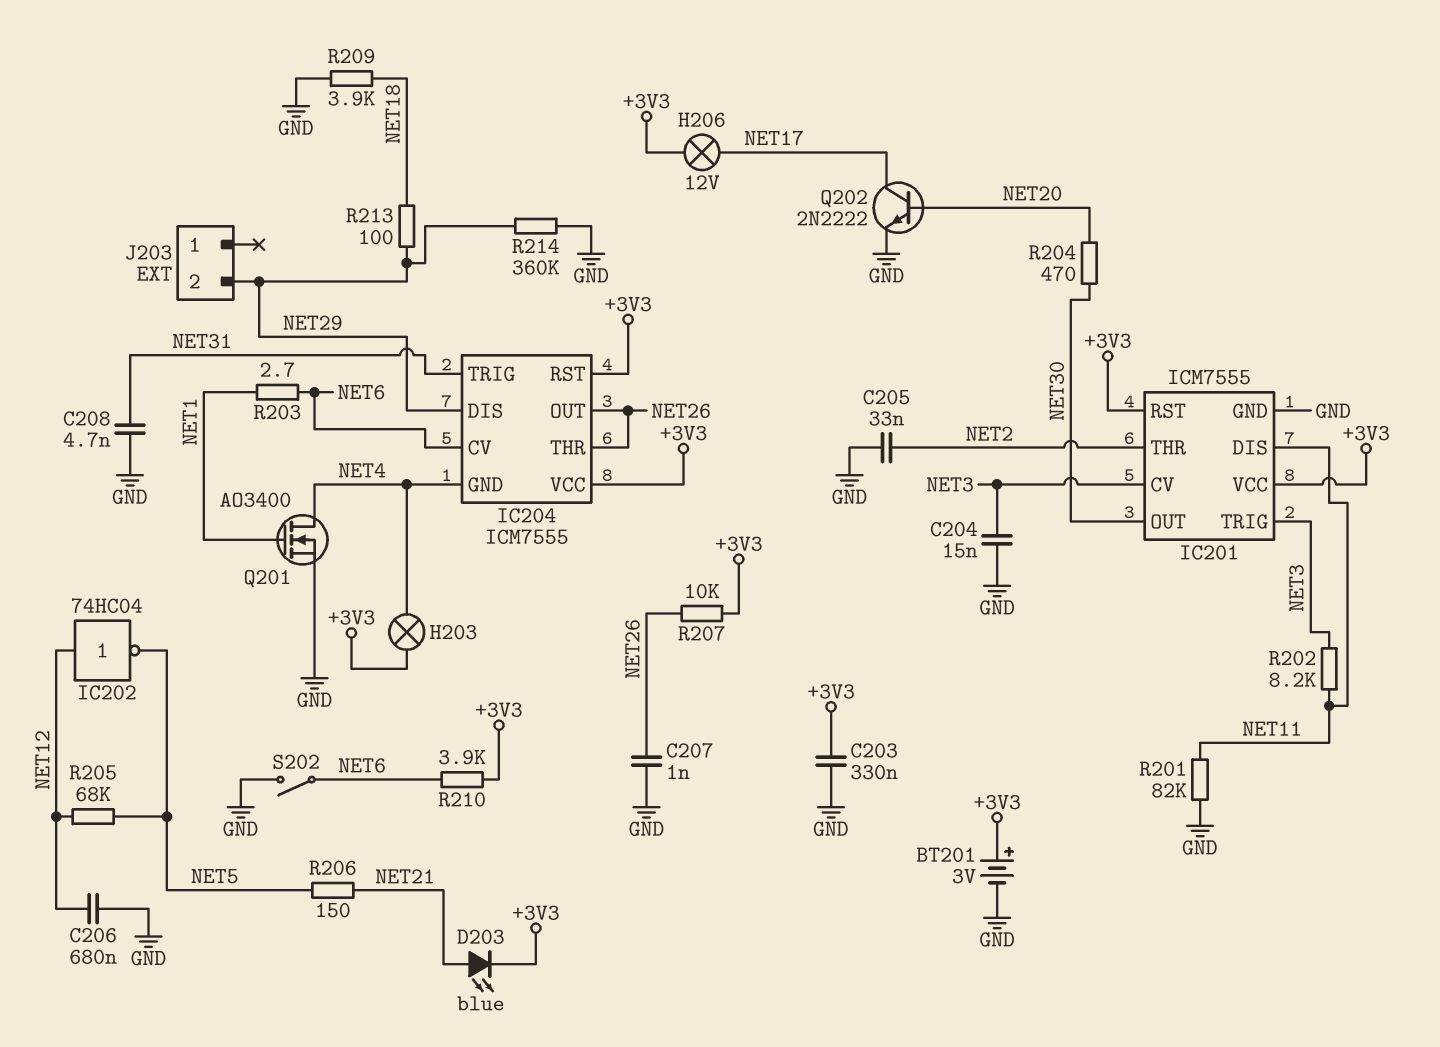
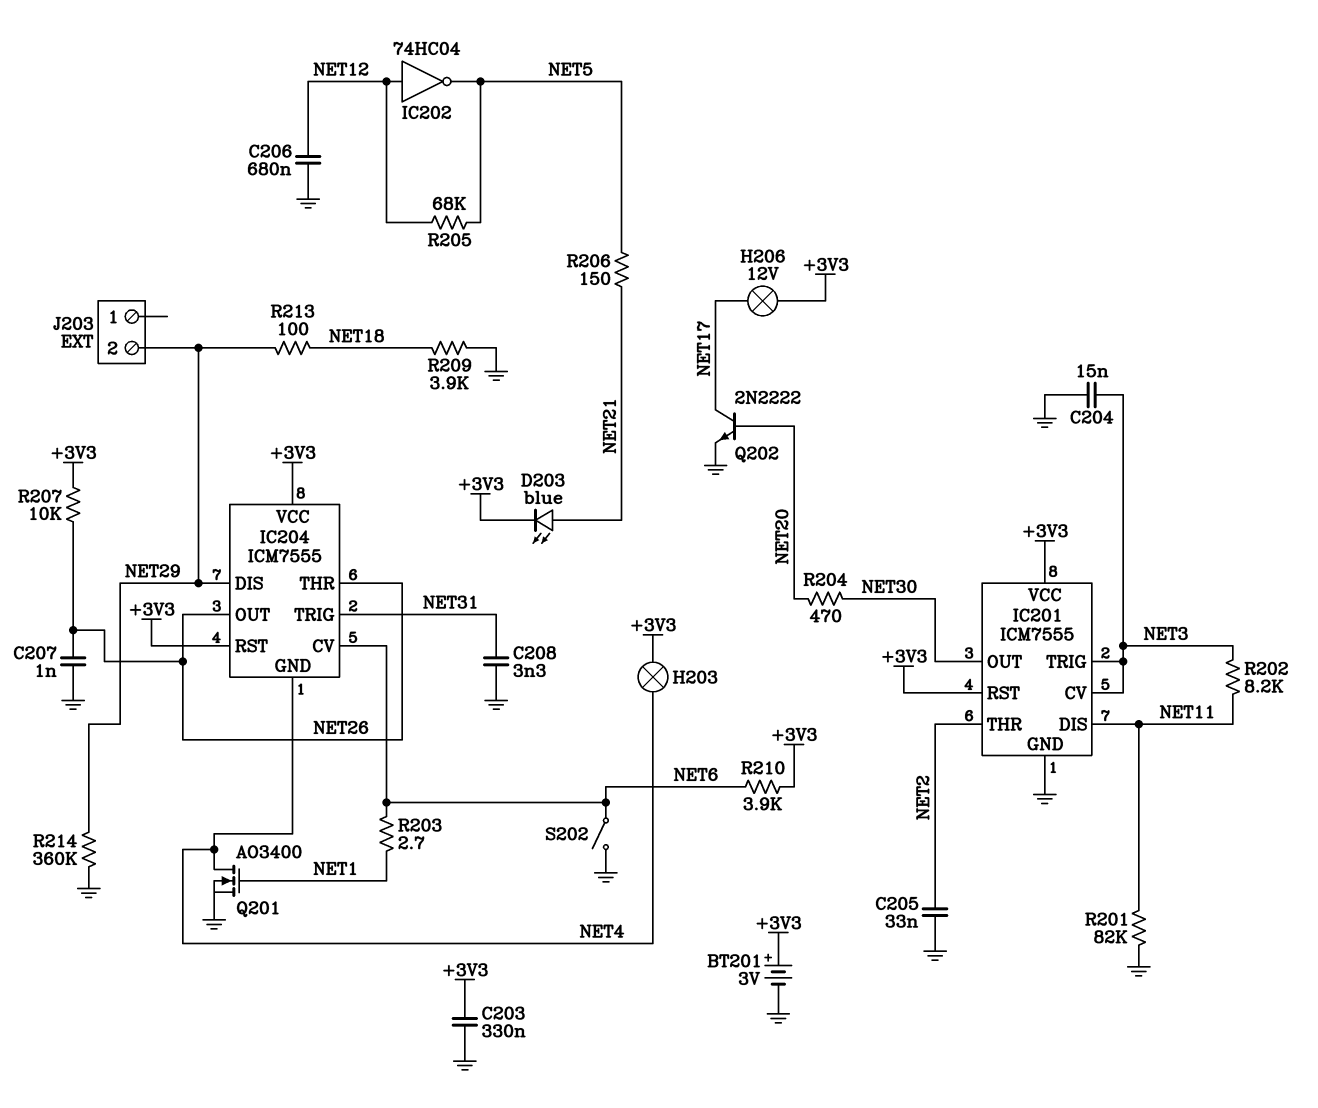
C208: 4.7nF (GND, NET31) -> 3.3nF (GND, NET31)

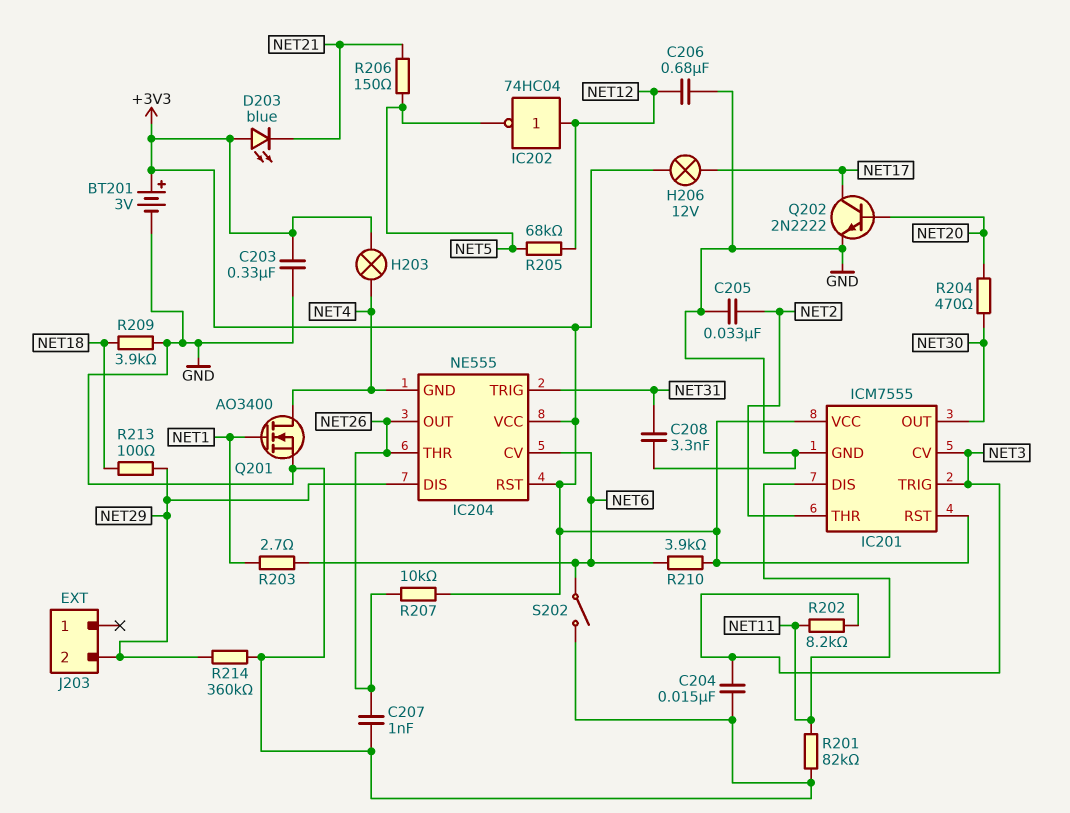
D203: LED blue (A NET21, K +3V3) -> LED blue (A +3V3, K NET21)
IC204: ICM7555 -> NE555

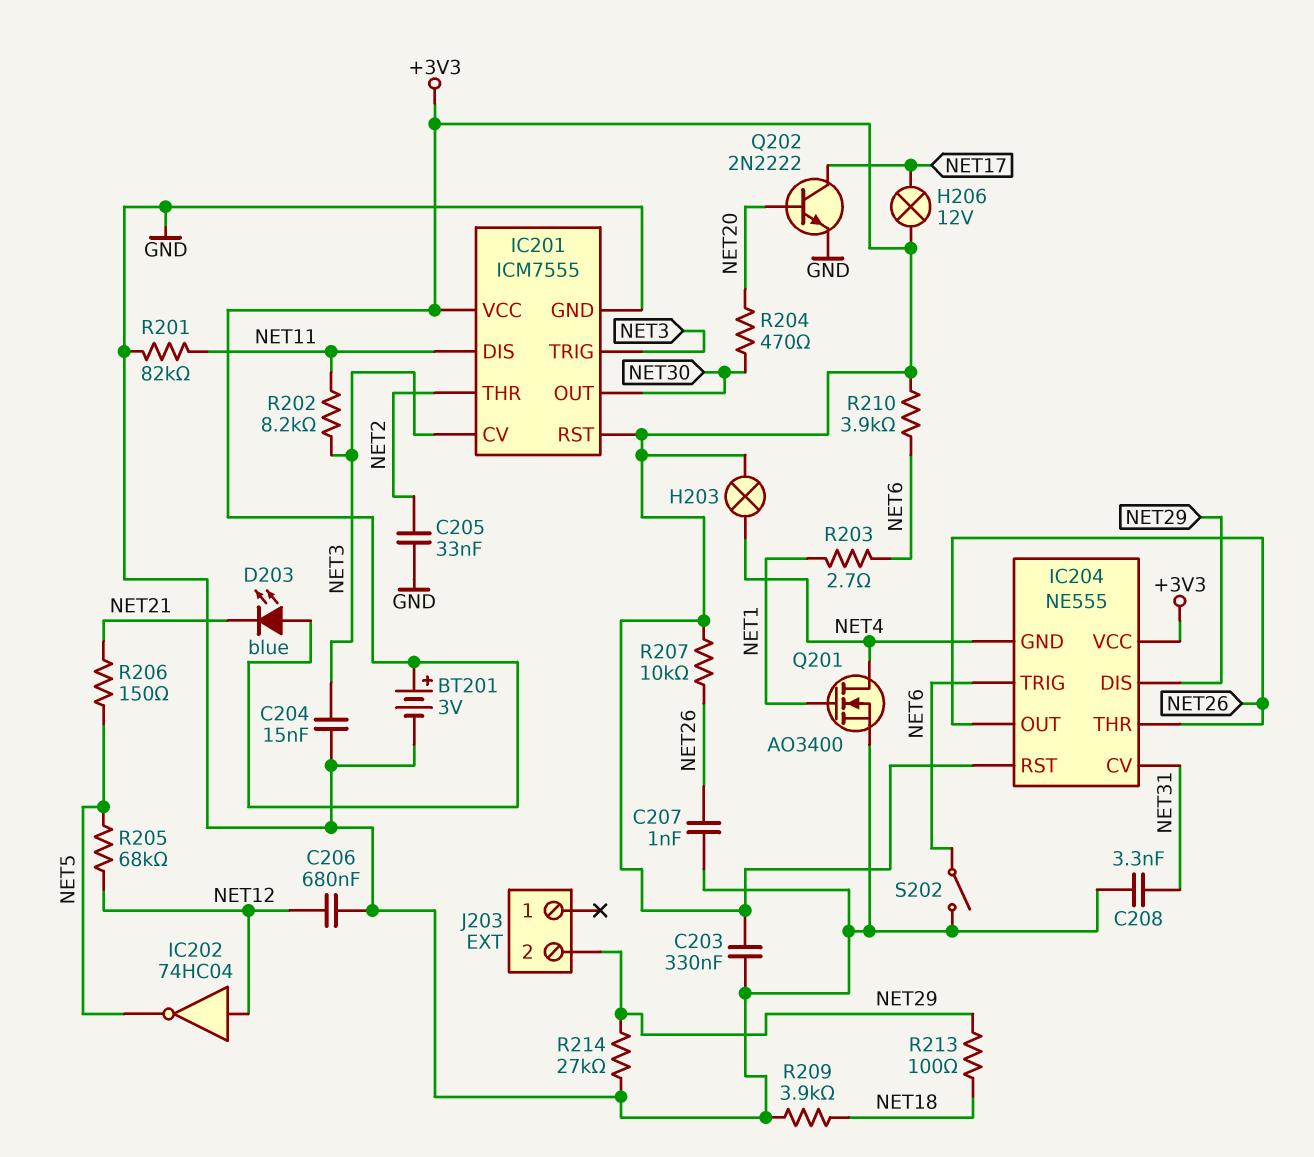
IC204 pin CV: NET6 -> NET31
IC204 pin TRIG: NET31 -> NET6
R214: 360k (GND, NET29) -> 27k (GND, NET29)

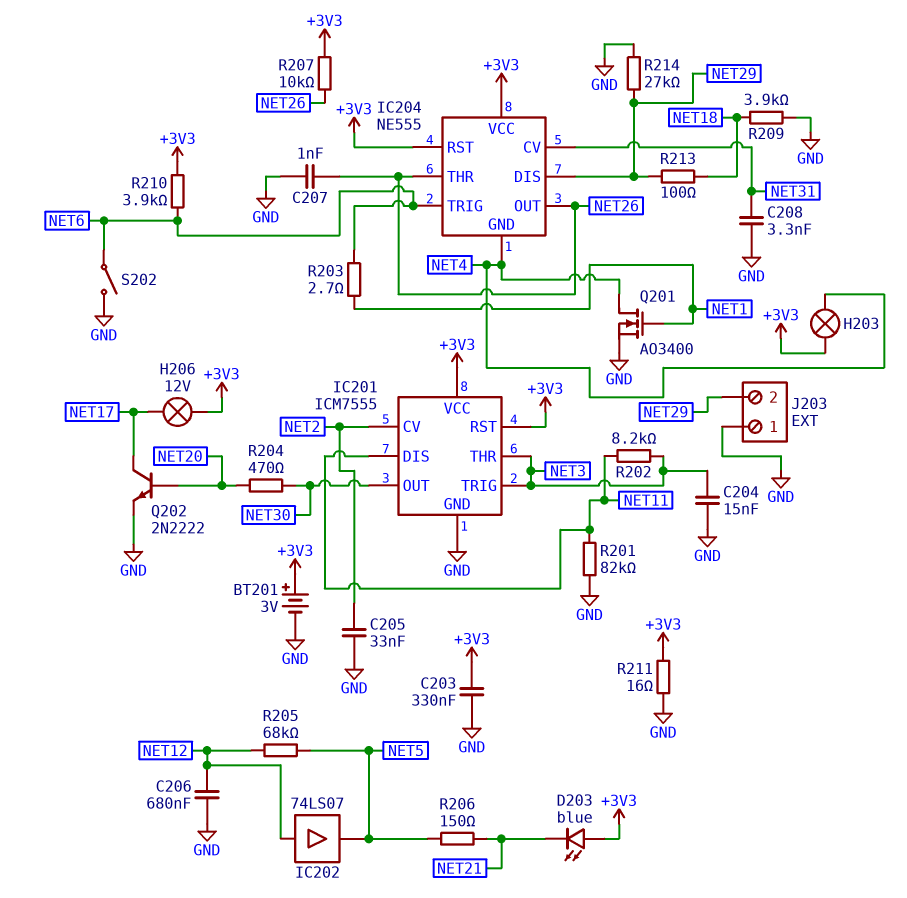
IC201 pin CV: NET3 -> NET2
IC201 pin THR: NET2 -> NET3
IC202: NOT 74HC04 (in NET12, out NET5) -> buffer 74LS07 (in NET12, out NET5)
J203 pin 1: none -> GND
R211: none -> 16 (+3V3, GND)

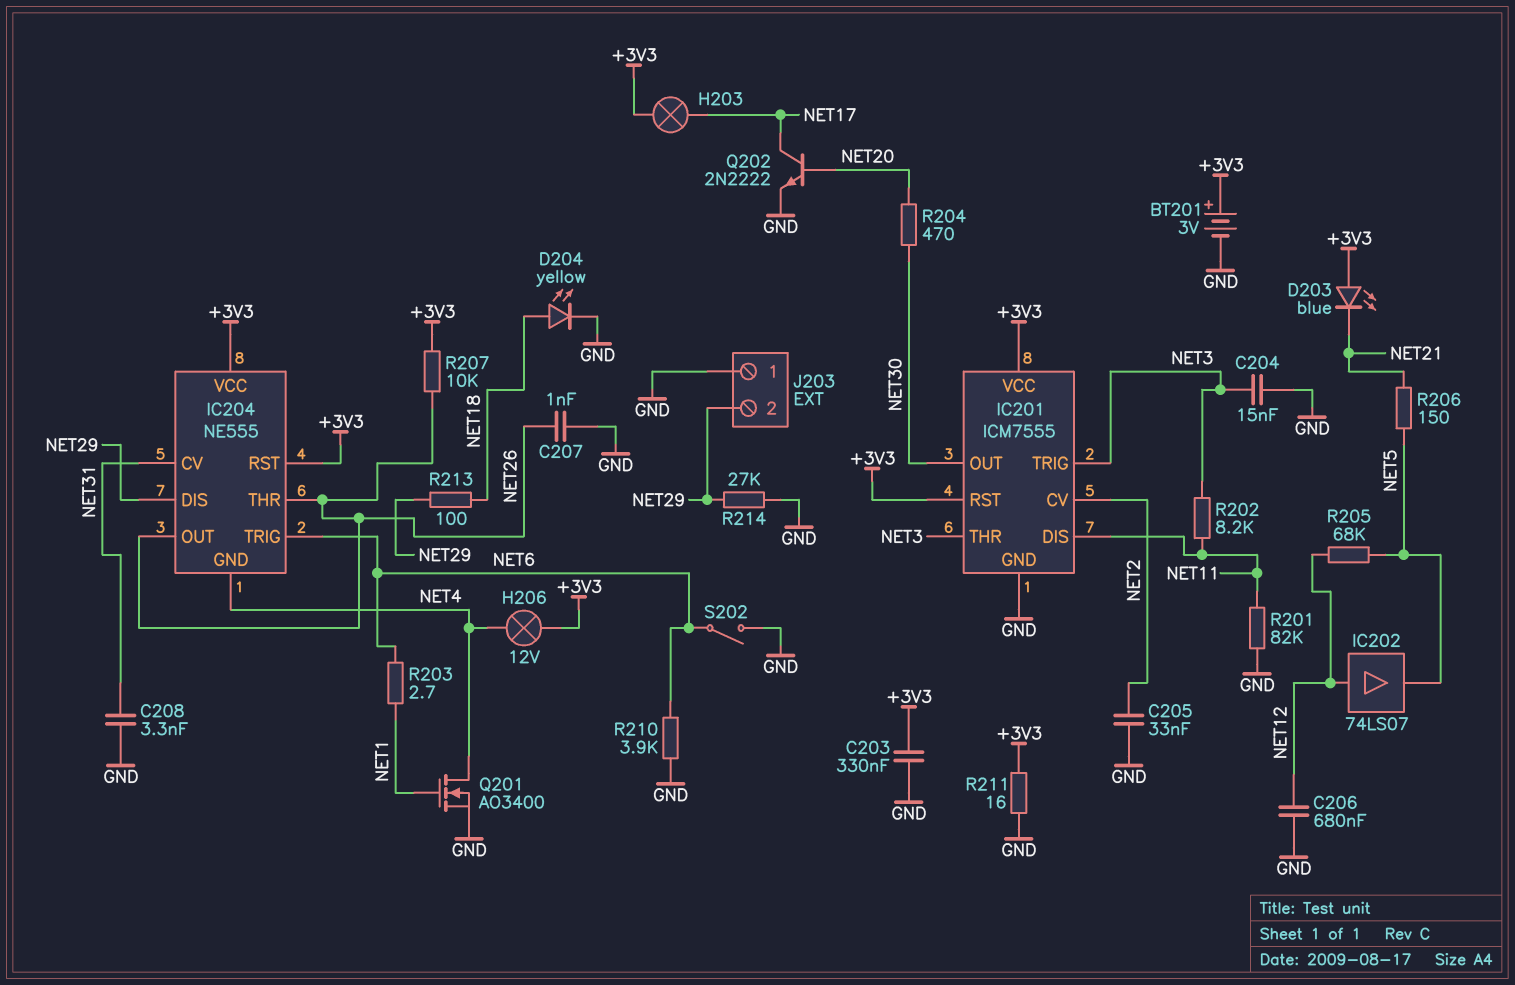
D204: none -> LED yellow (A NET18, K GND)
H203: lamp (+3V3, NET4) -> lamp (+3V3, NET17)
H206: lamp 12V (+3V3, NET17) -> lamp 12V (+3V3, NET4)
R209: 3.9k (GND, NET18) -> none
R210: 3.9k (+3V3, NET6) -> 3.9k (GND, NET6)

